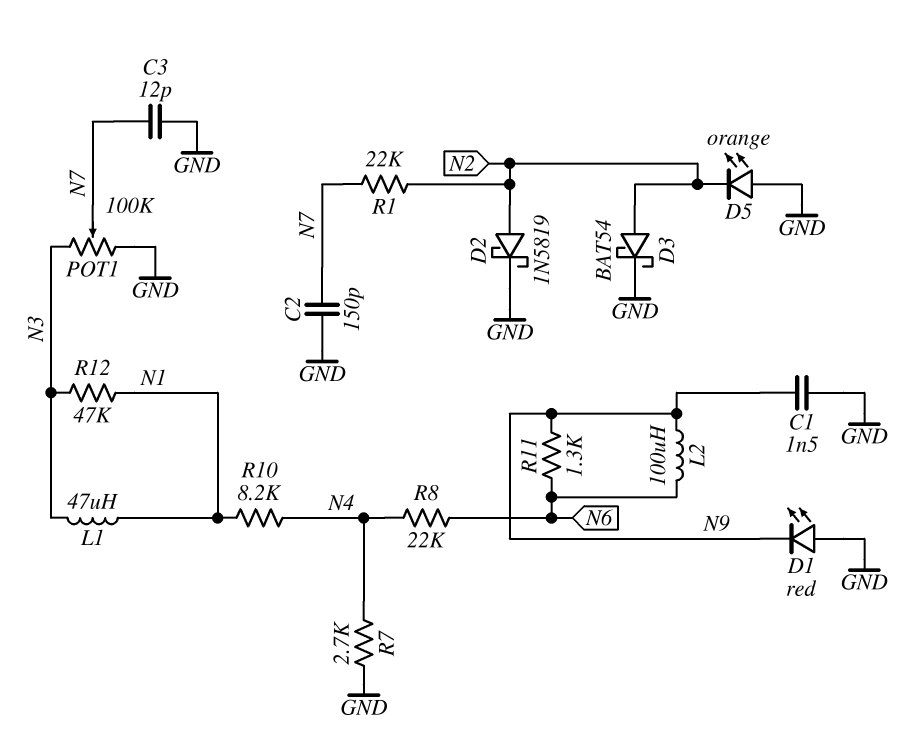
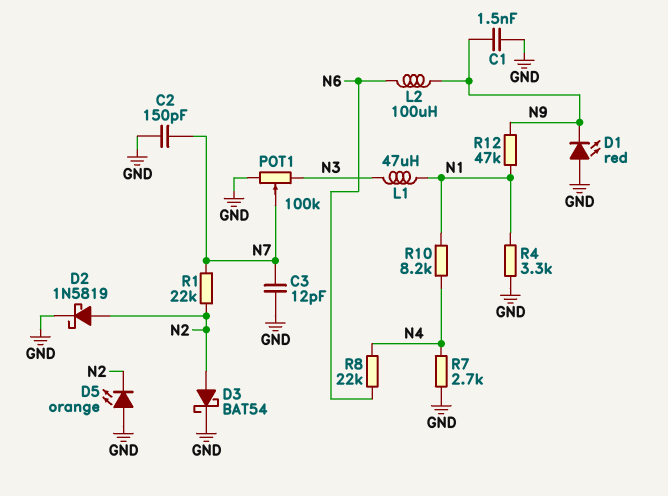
R4: none -> 3.3k (GND, N1)
R11: 1.3k (N6, N9) -> none
R12: 47k (N1, N3) -> 47k (N1, N9)

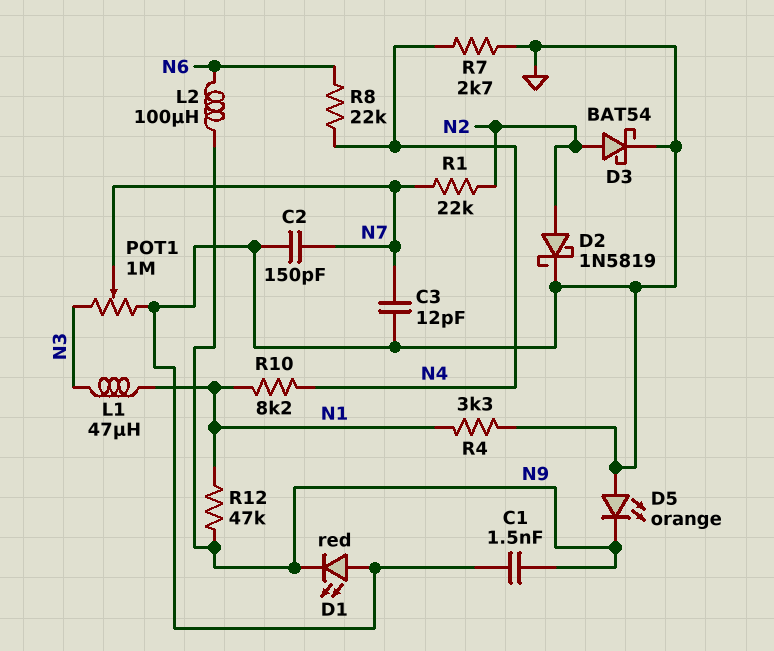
D5: LED orange (A GND, K N2) -> LED orange (A GND, K N9)
POT1: 100k (GND, N3, wiper N7) -> 1M (GND, N3, wiper N7)

